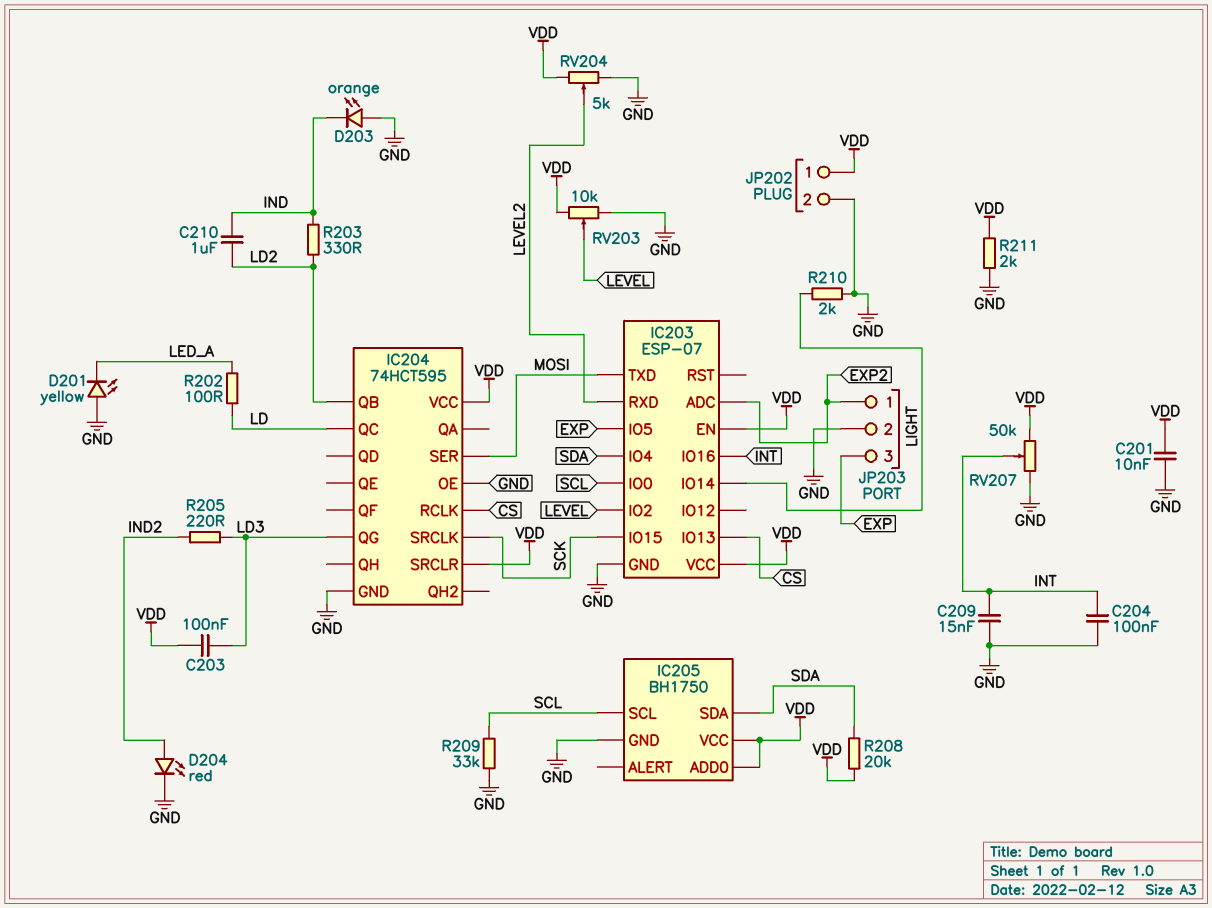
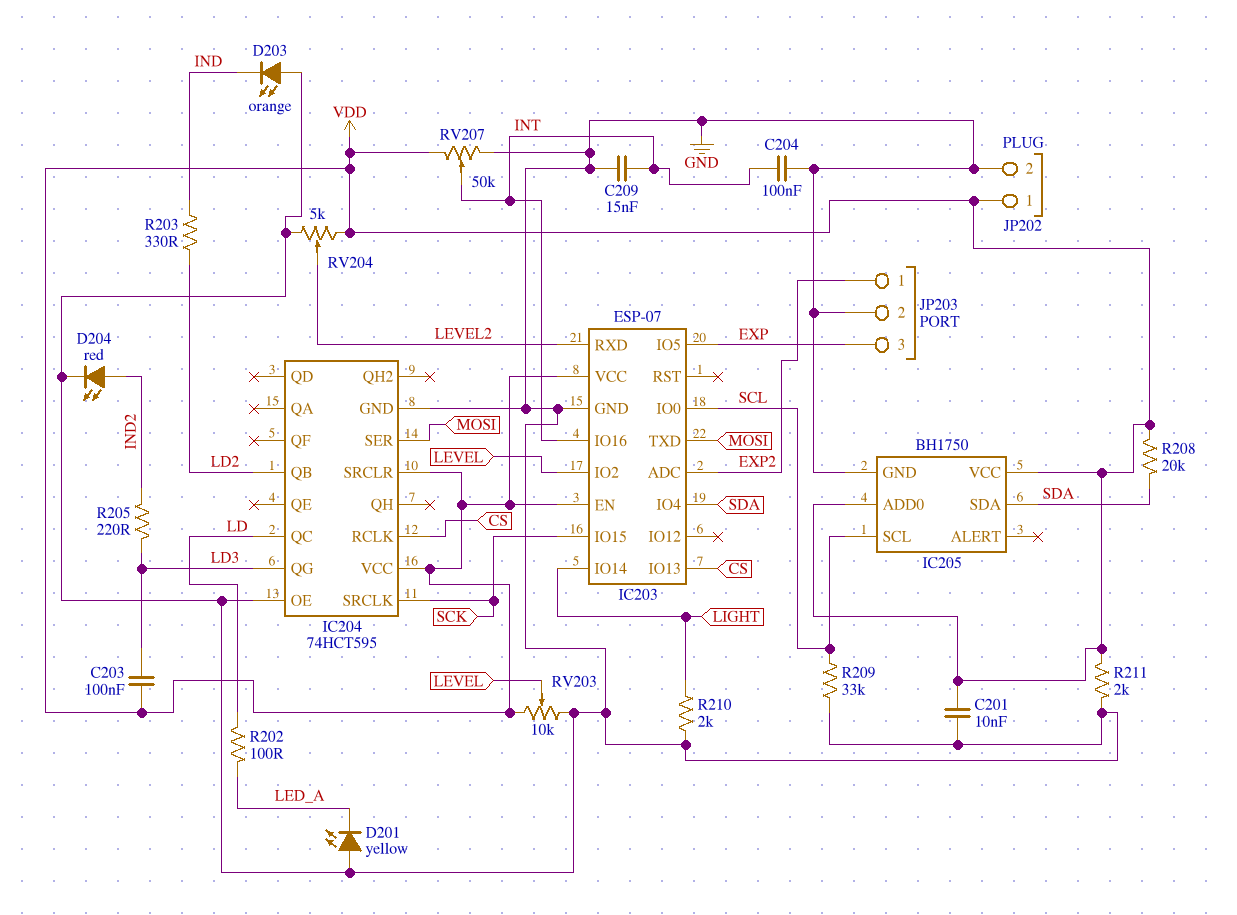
C210: 1uF (IND, LD2) -> none

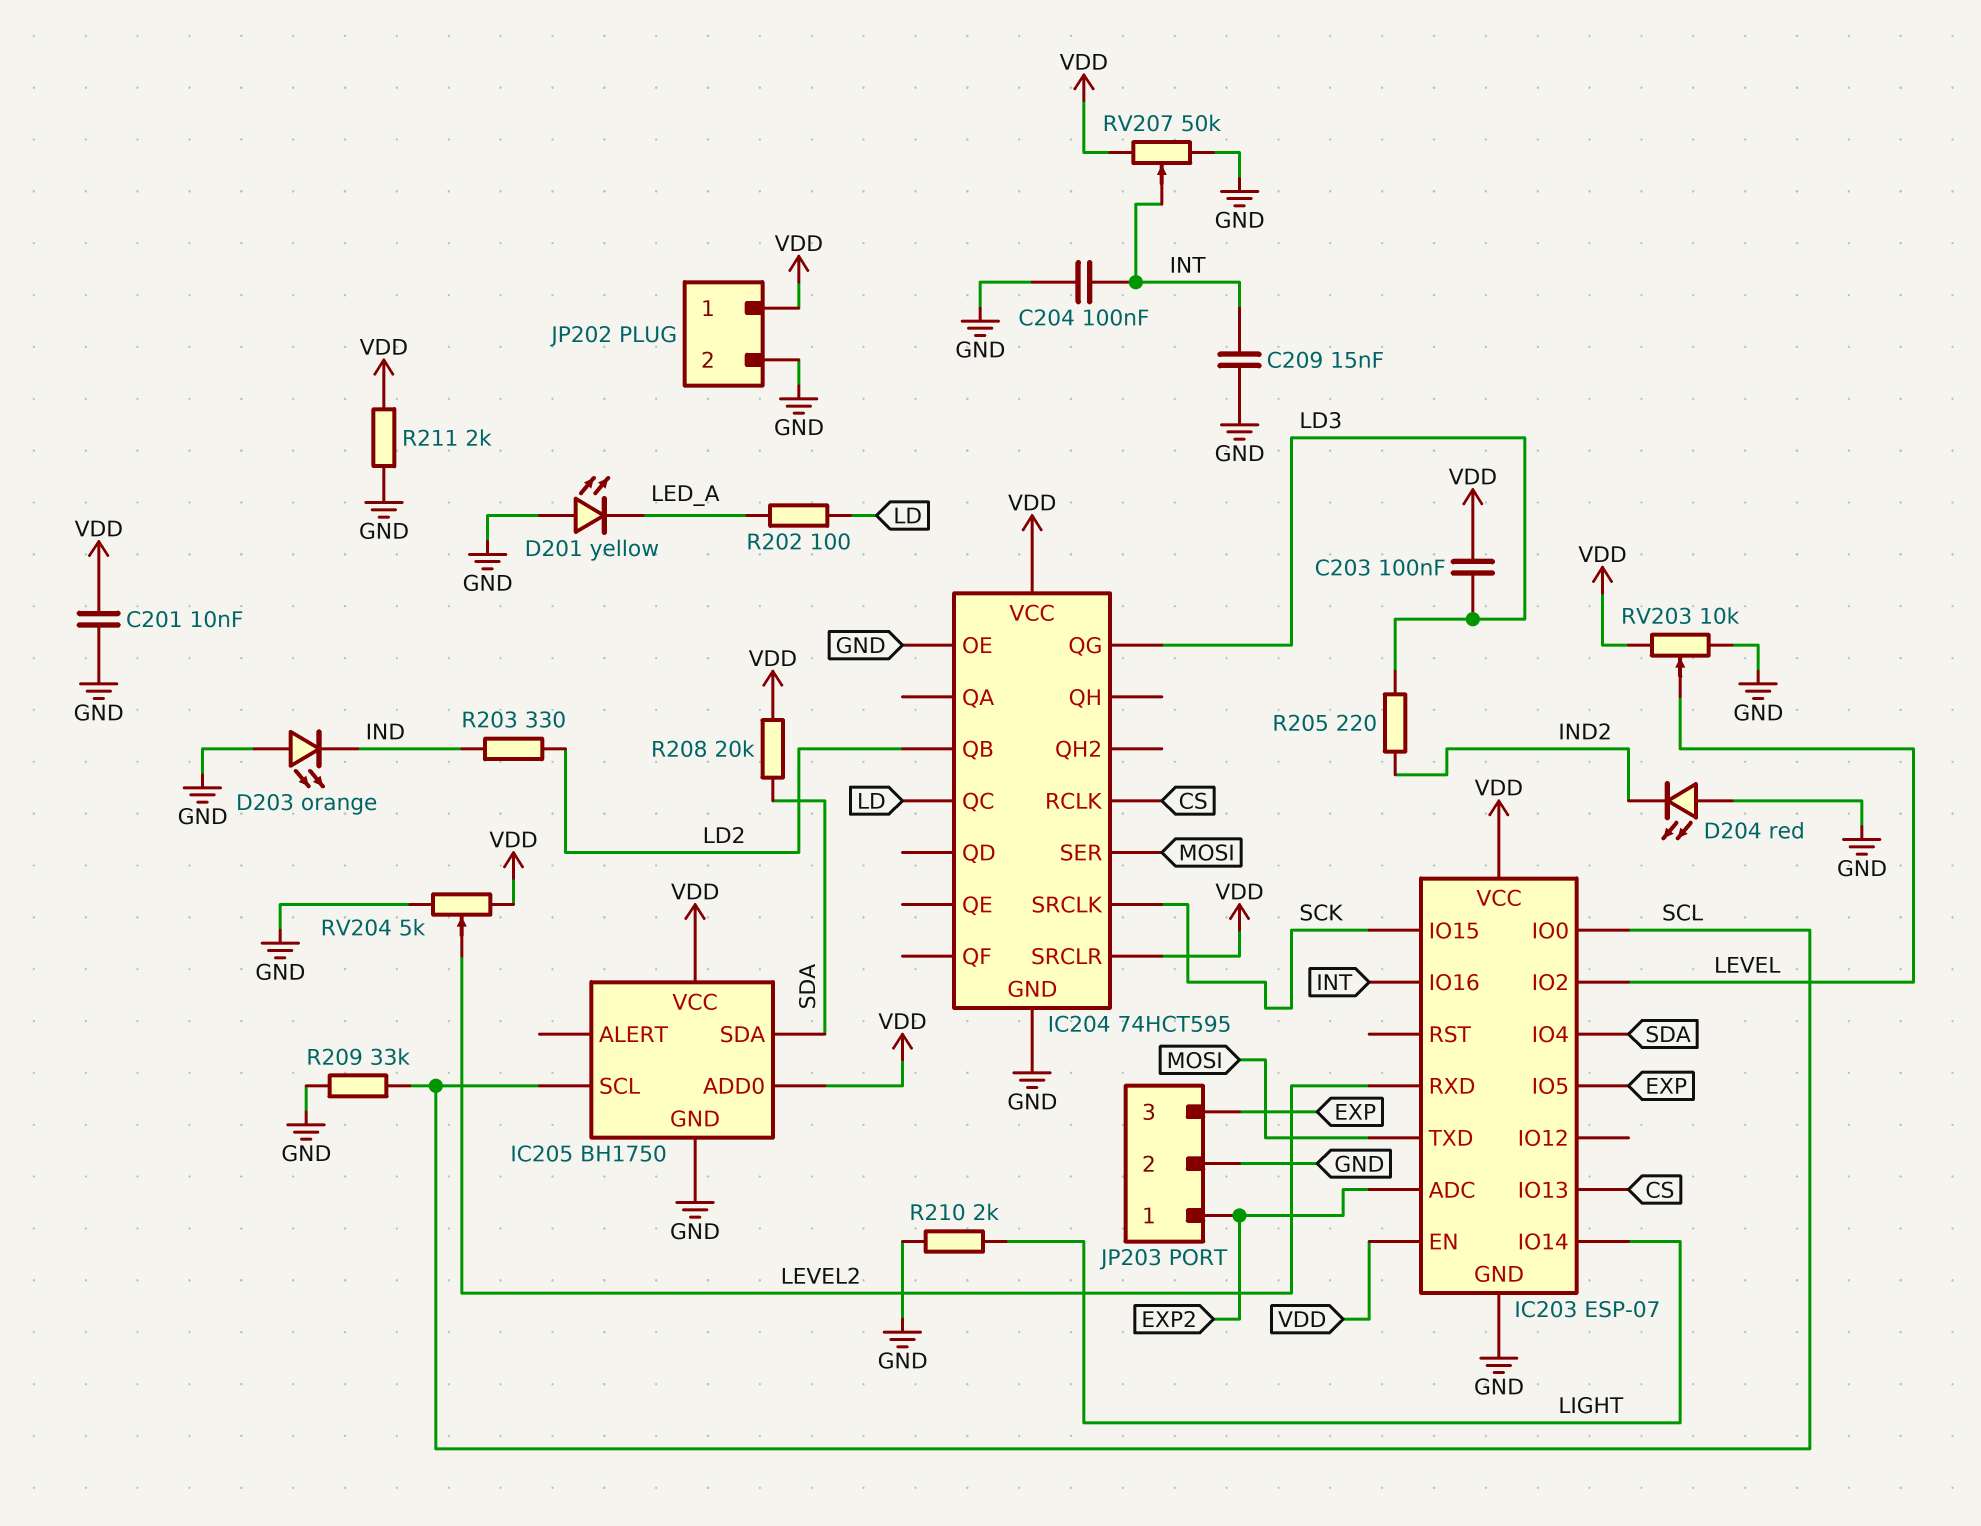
D204: LED red (A IND2, K GND) -> LED red (A GND, K IND2)

